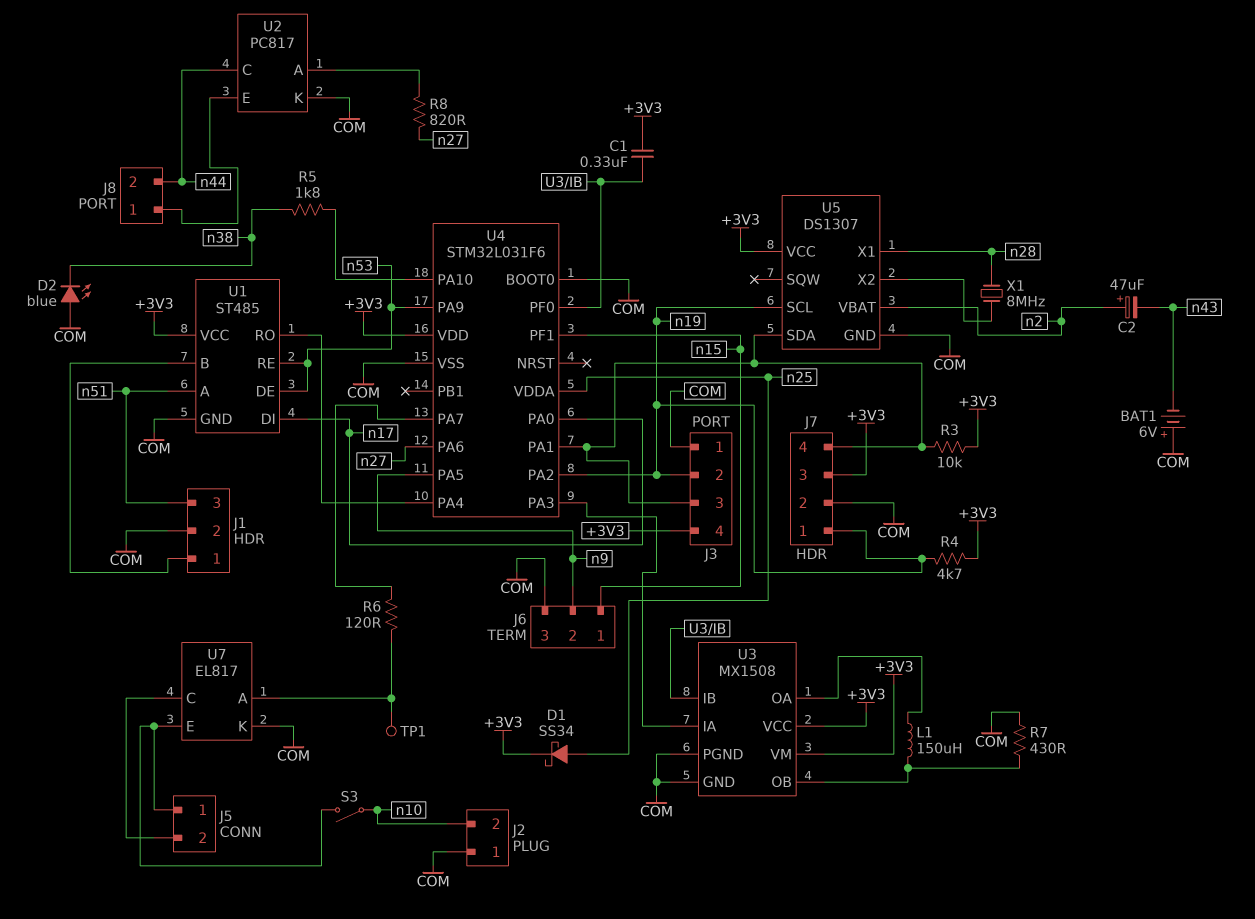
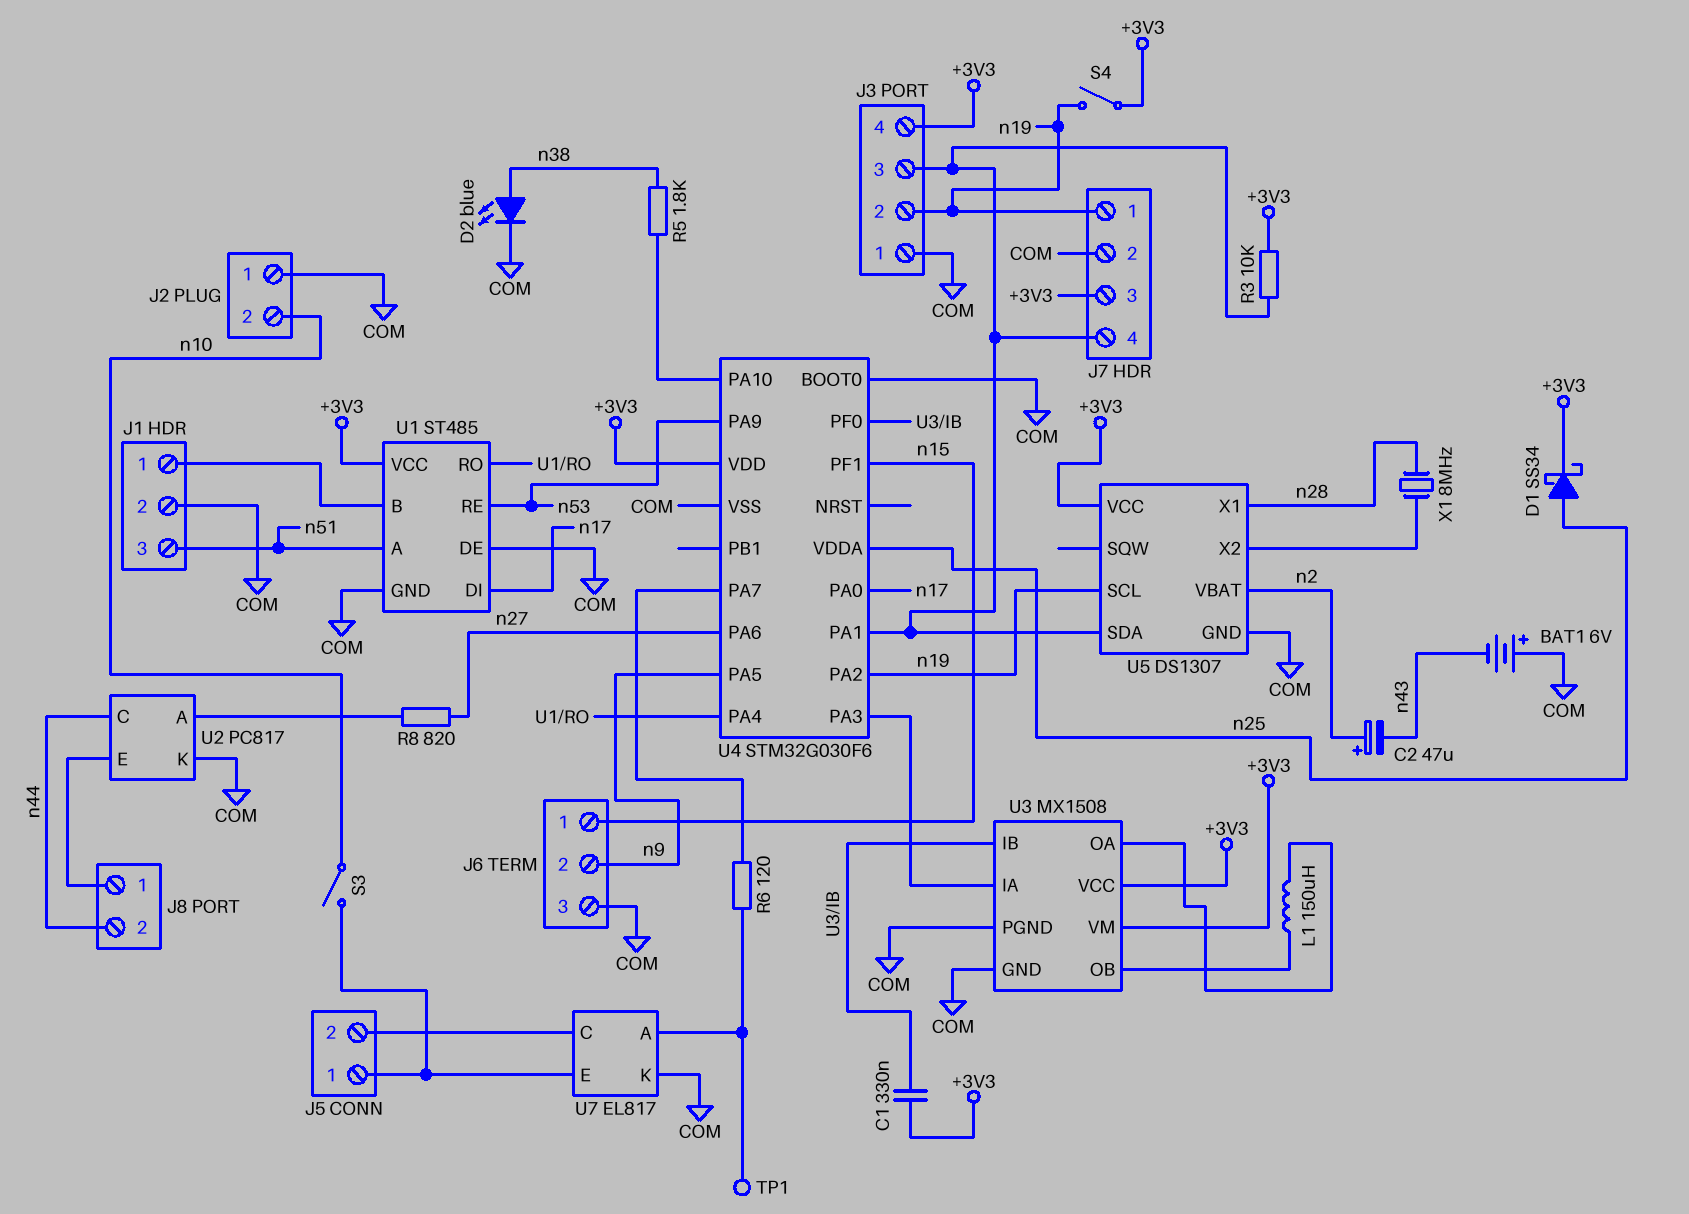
D2: LED blue (A COM, K n38) -> LED blue (A n38, K COM)
R4: 4.7k (+3V3, n19) -> none
R7: 430 (COM, U3/OB) -> none
S4: none -> switch (+3V3, n19)
U1 pin DE: n53 -> COM
U4: STM32L031F6 -> STM32G030F6

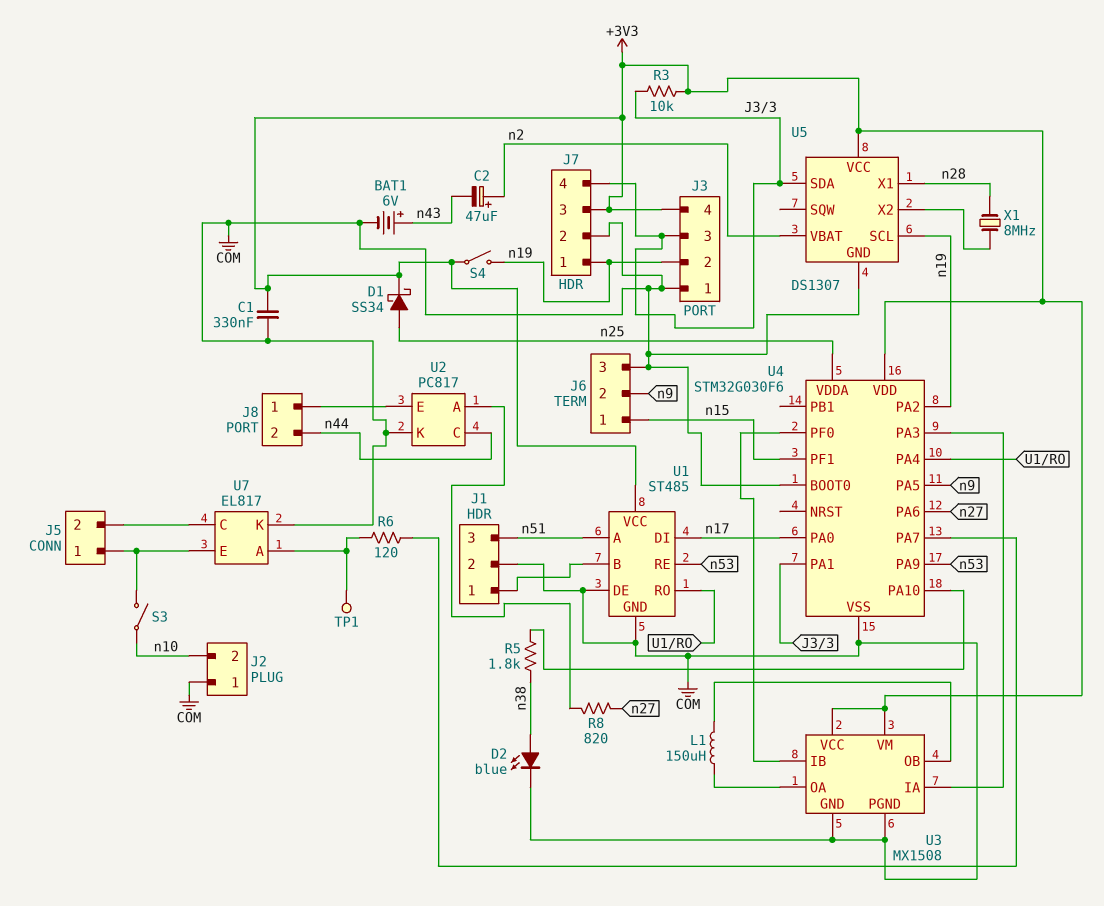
BAT1: 6V (plus COM, minus n43) -> 6V (plus n43, minus COM)
C1: 330nF (+3V3, U3/IB) -> 330nF (+3V3, COM)

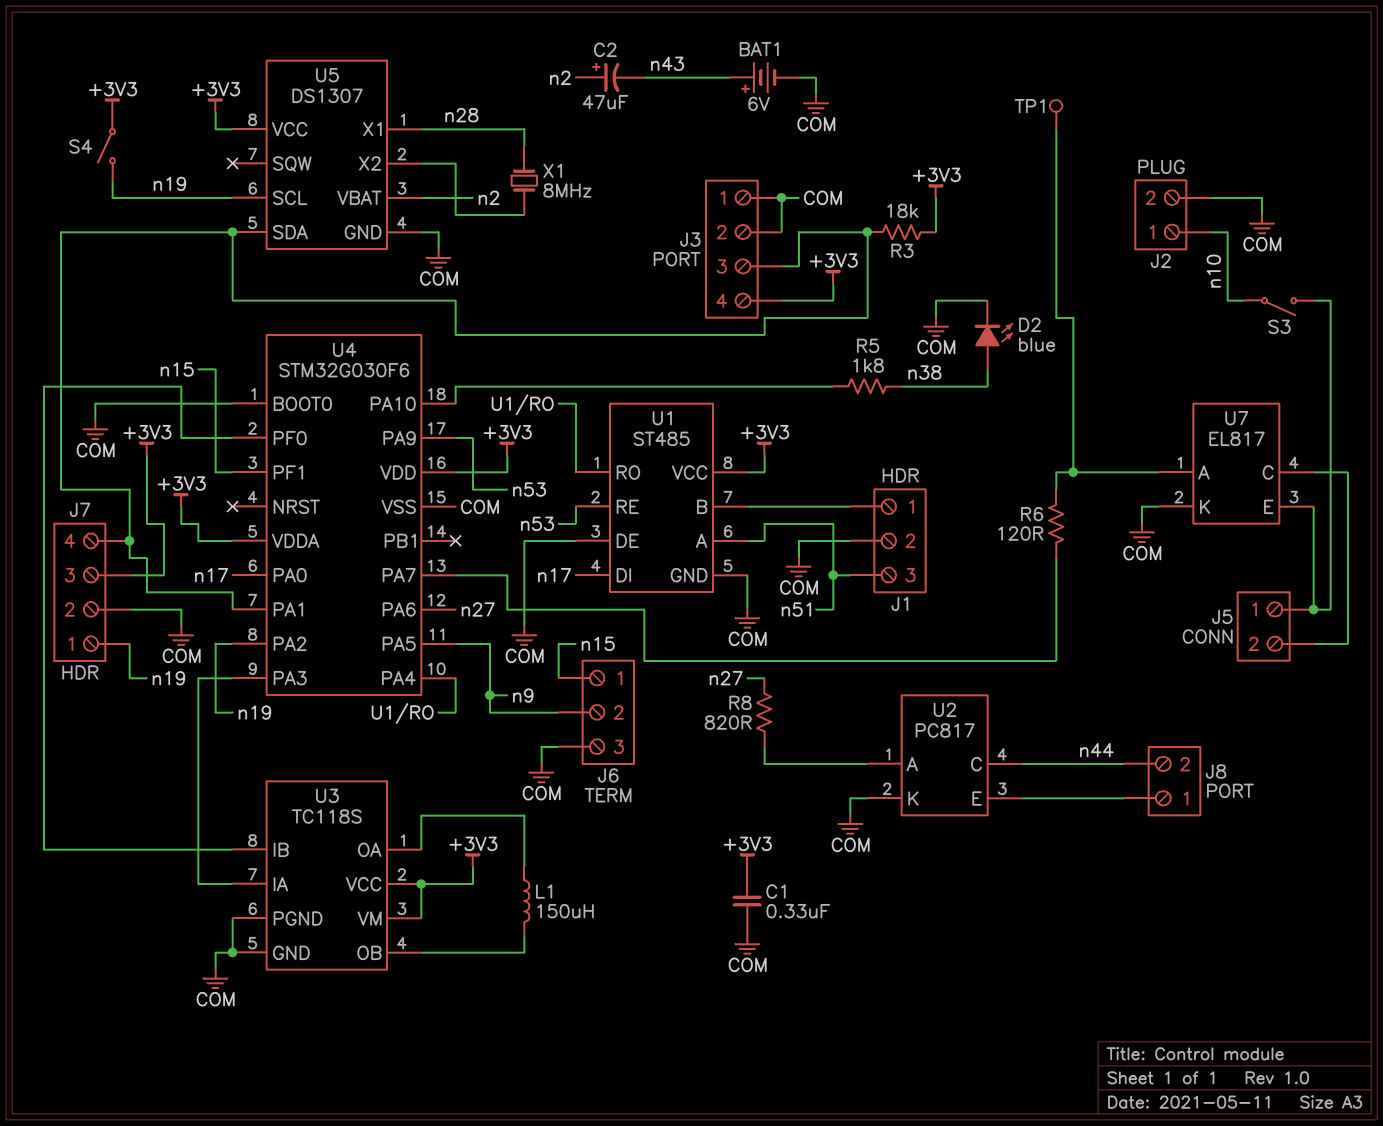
D1: schottky SS34 (A n25, K +3V3) -> none
J2 pin 1: COM -> n10
J2 pin 2: n10 -> COM
J3 pin 2: n19 -> COM
R3: 10k (+3V3, J3/3) -> 18k (+3V3, J3/3)
U3: MX1508 -> TC118S
U4 pin VDDA: n25 -> +3V3

